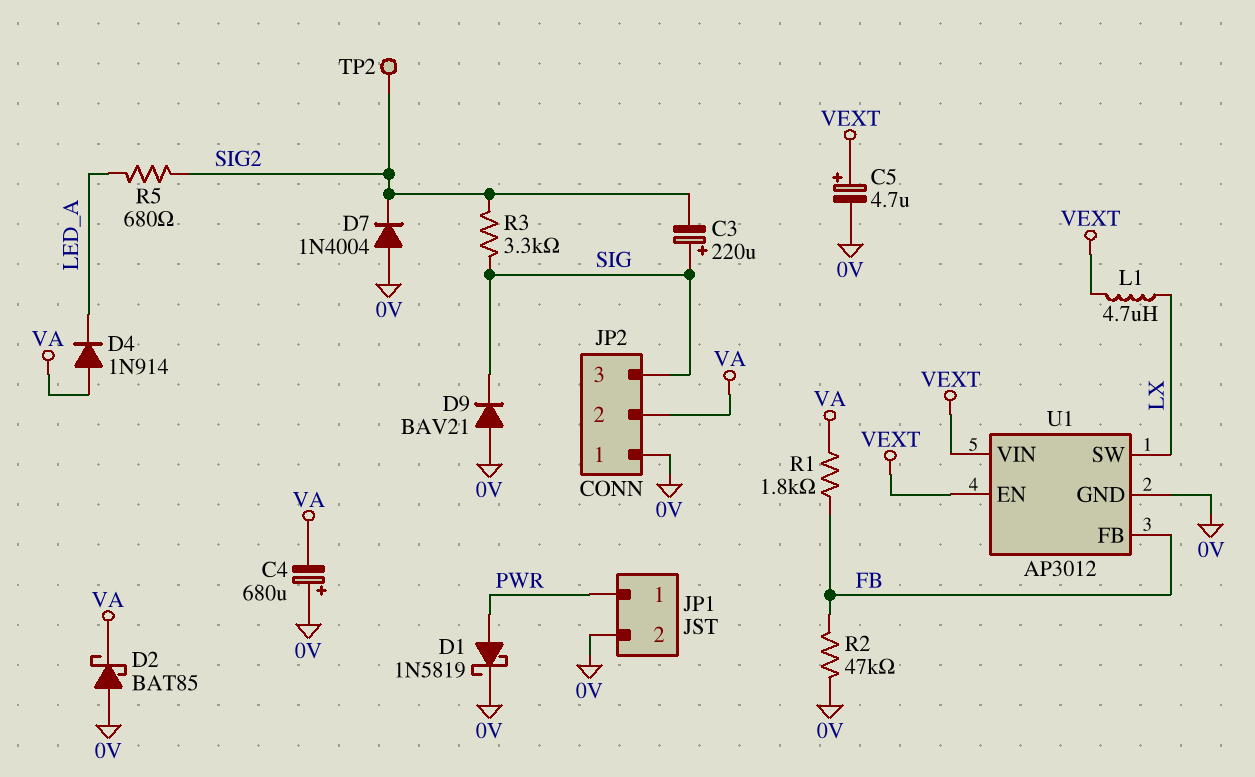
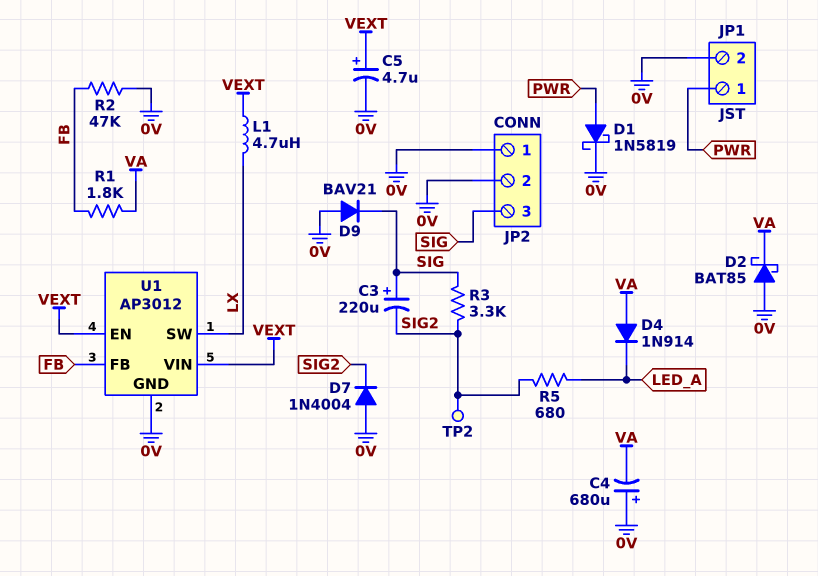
JP2 pin 2: VA -> 0V

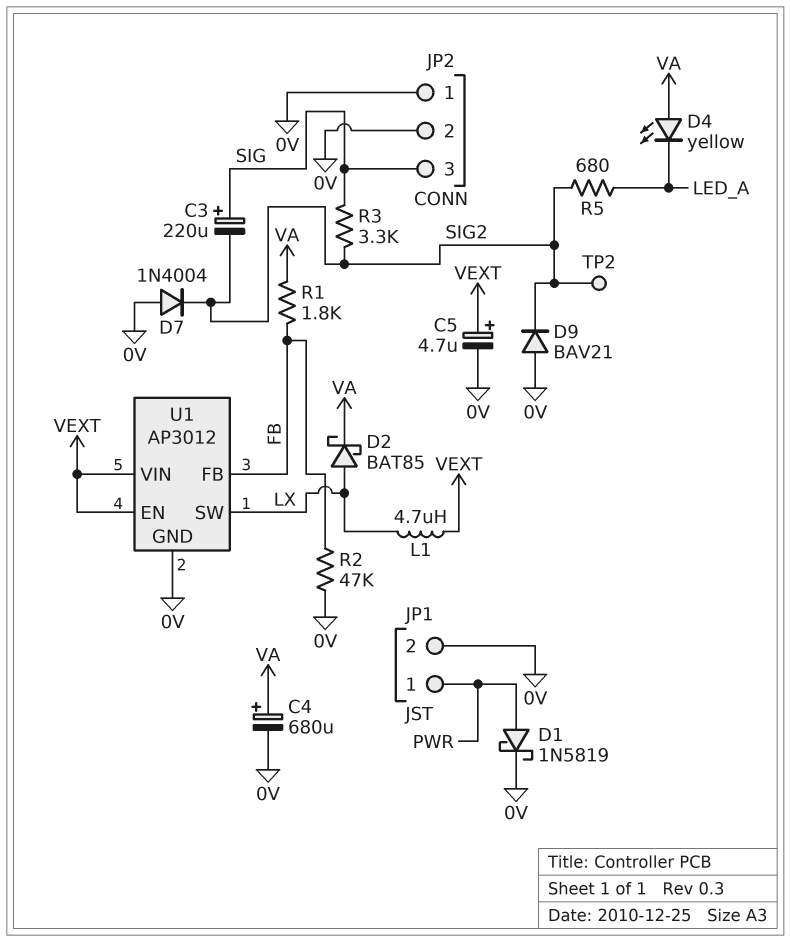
C4: 680uF (plus 0V, minus VA) -> 680uF (plus VA, minus 0V)
D2: schottky BAT85 (A 0V, K VA) -> schottky BAT85 (A LX, K VA)
D4: diode 1N914 (A VA, K LED_A) -> LED yellow (A VA, K LED_A)
D9: diode BAV21 (A 0V, K SIG) -> diode BAV21 (A 0V, K SIG2)

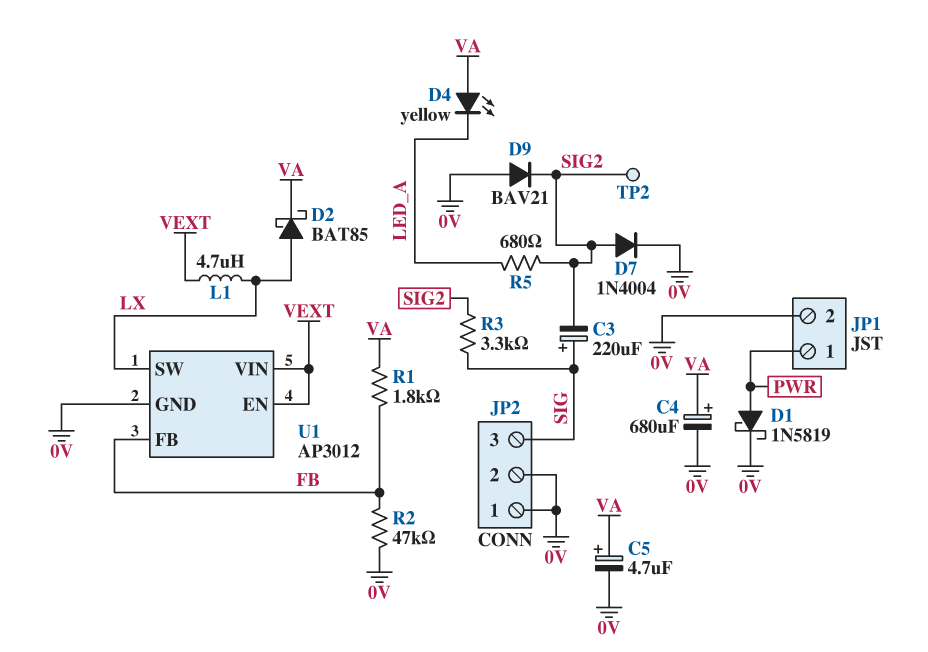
C5: 4.7uF (plus VEXT, minus 0V) -> 4.7uF (plus VA, minus 0V)
D7: diode 1N4004 (A 0V, K SIG2) -> diode 1N4004 (A SIG2, K 0V)

